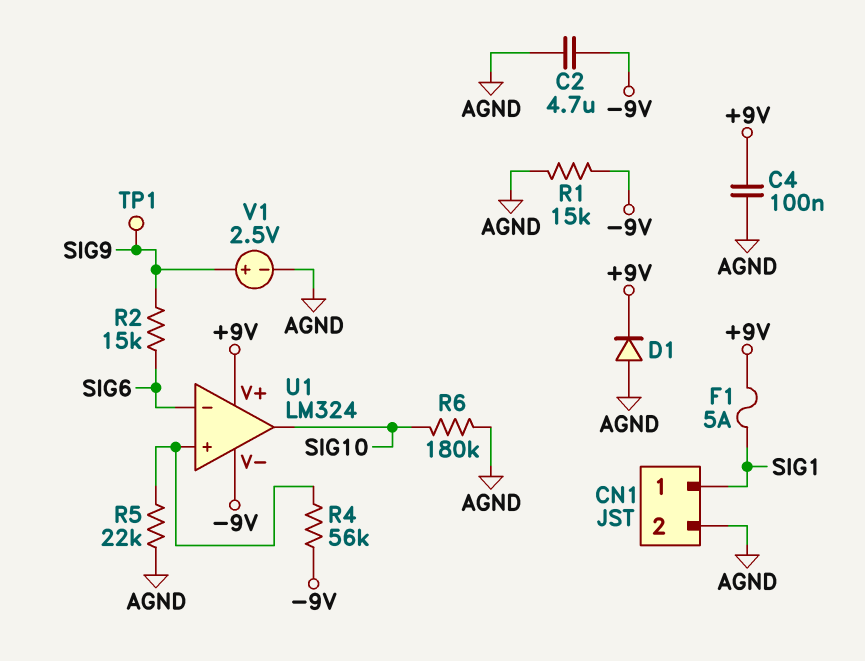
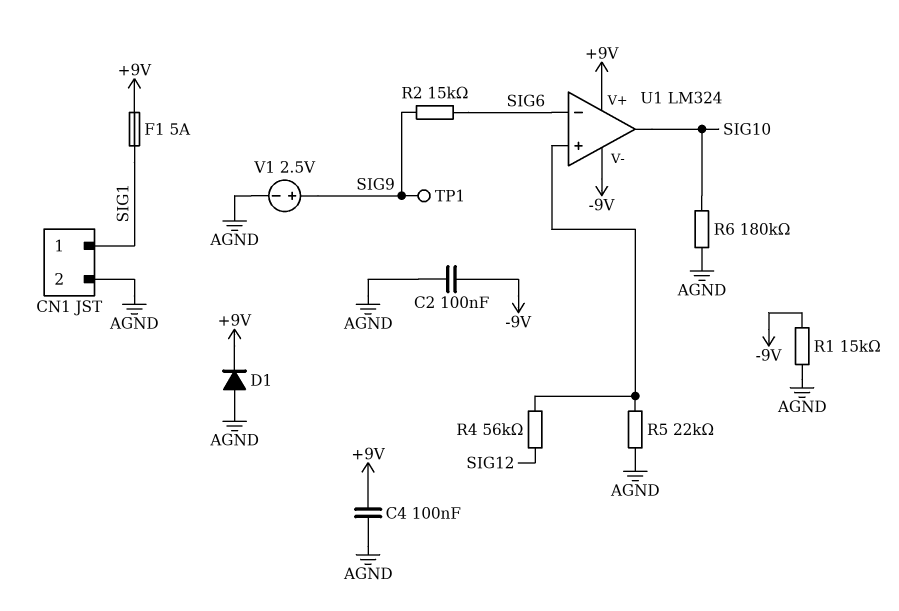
C2: 4.7uF (-9V, AGND) -> 100nF (-9V, AGND)
R4: 56k (-9V, U1/in+) -> 56k (SIG12, U1/in+)

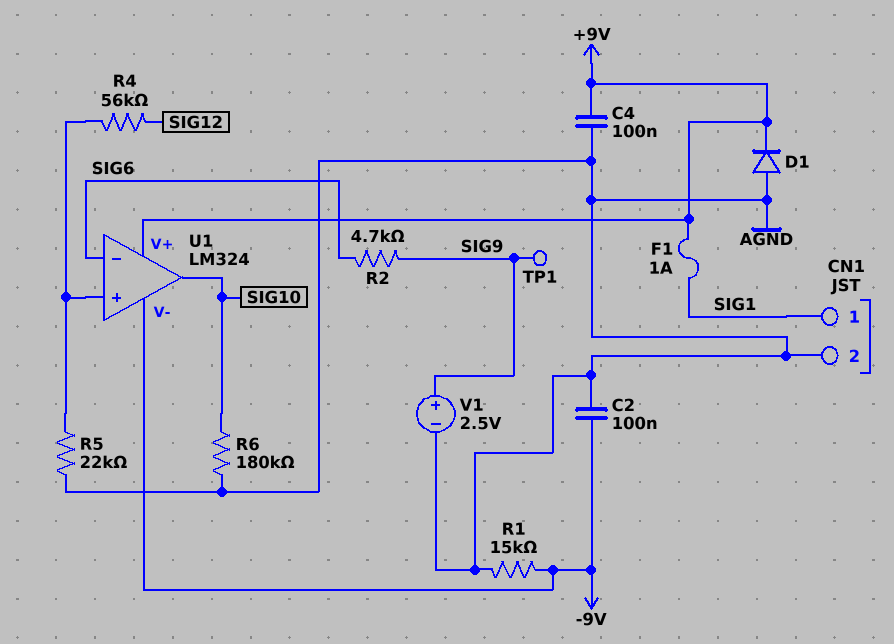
F1: 5A (+9V, SIG1) -> 1A (+9V, SIG1)
R2: 15k (SIG6, SIG9) -> 4.7k (SIG6, SIG9)

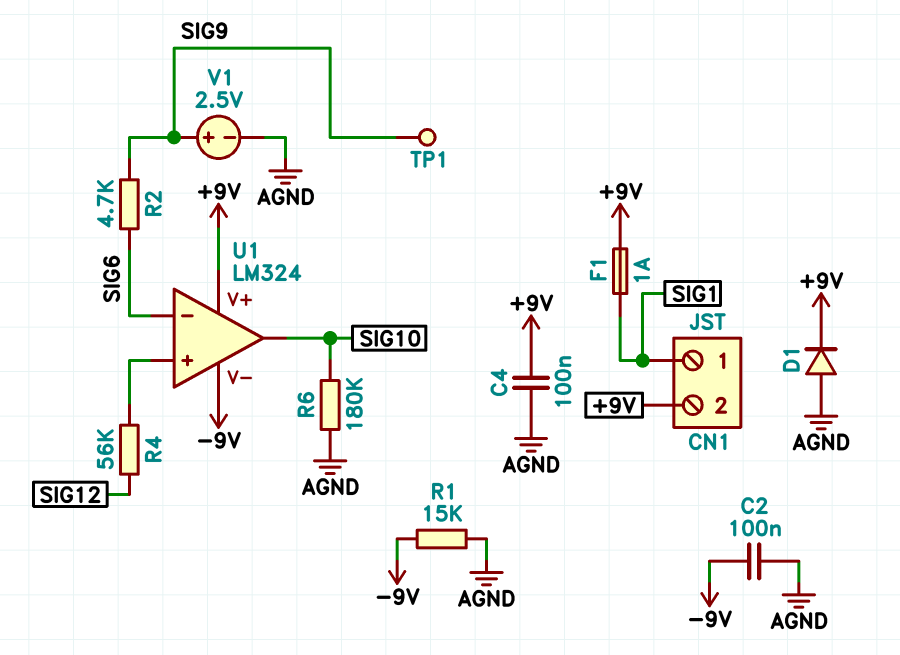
CN1 pin 2: AGND -> +9V
R5: 22k (AGND, U1/in+) -> none

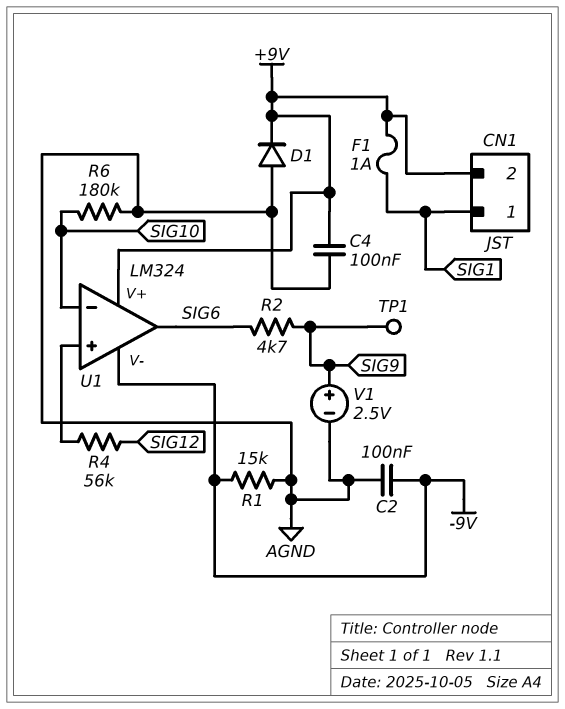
U1 pin in-: SIG6 -> SIG10
U1 pin out: SIG10 -> SIG6

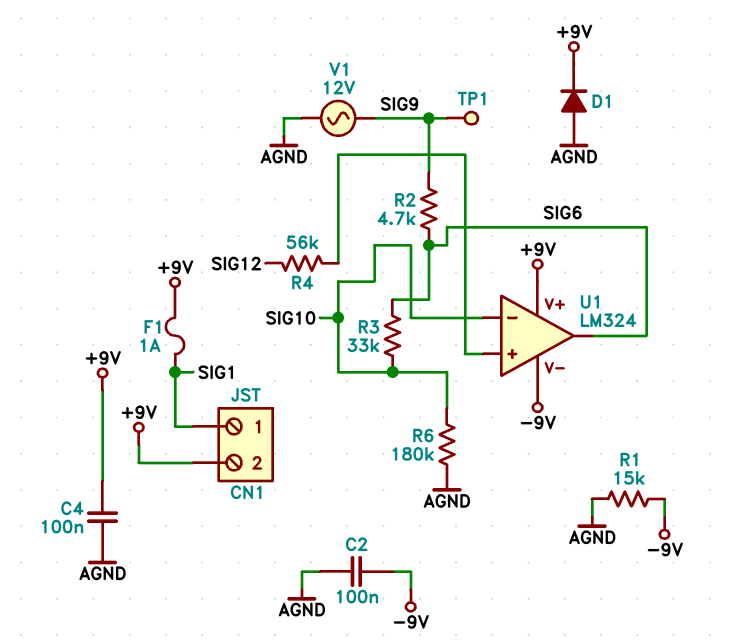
R3: none -> 33k (SIG6, SIG10)
V1: 2.5V (plus SIG9, minus AGND) -> AC 12V (AGND, SIG9)

